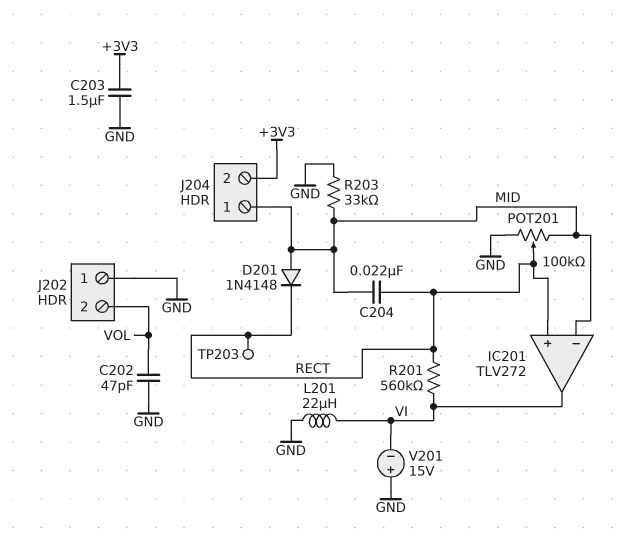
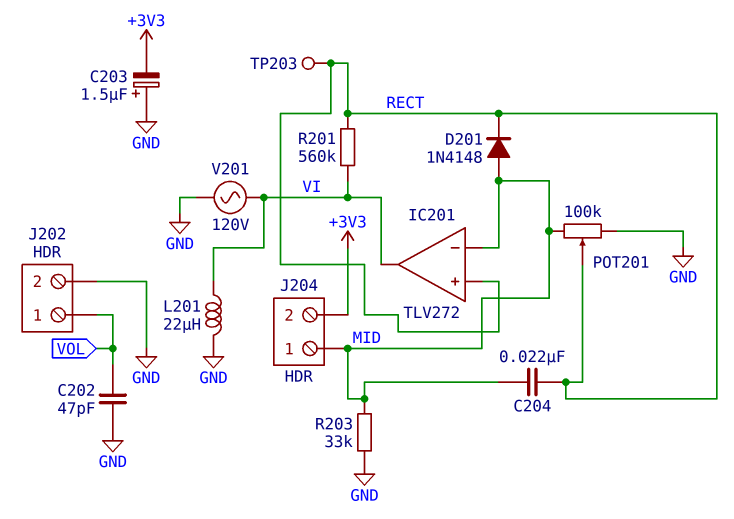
C203: 1.5uF (+3V3, GND) -> 1.5uF (plus GND, minus +3V3)
J202 pin 1: GND -> VOL
J202 pin 2: VOL -> GND
V201: 15V (plus GND, minus VI) -> AC 120V (GND, VI)

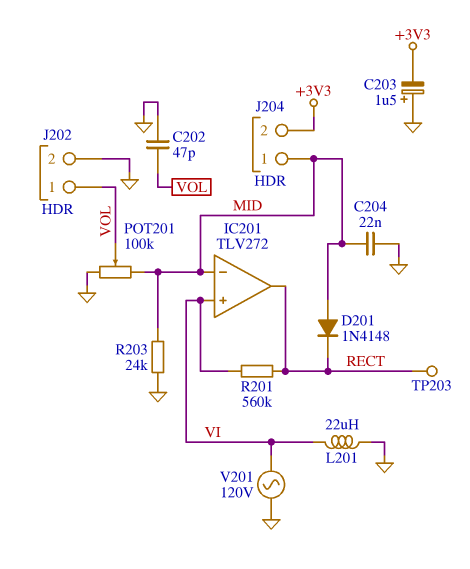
C204: 22nF (MID, RECT) -> 22nF (GND, MID)
IC201 pin in+: RECT -> VI
IC201 pin out: VI -> RECT
POT201: 100k (GND, MID, wiper RECT) -> 100k (GND, MID, wiper VOL)
R203: 33k (GND, MID) -> 24k (GND, MID)

